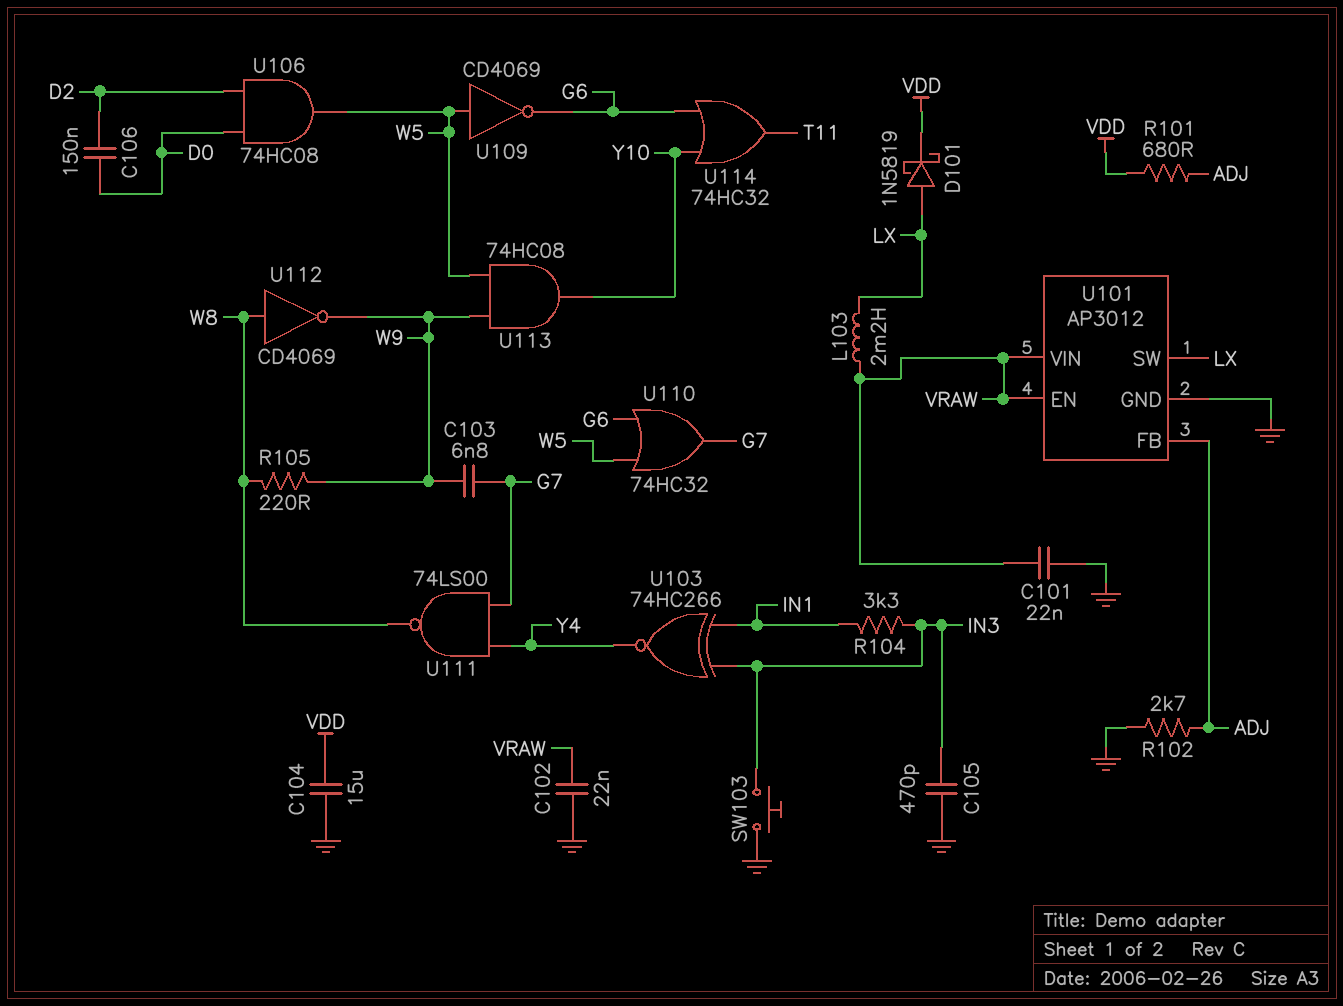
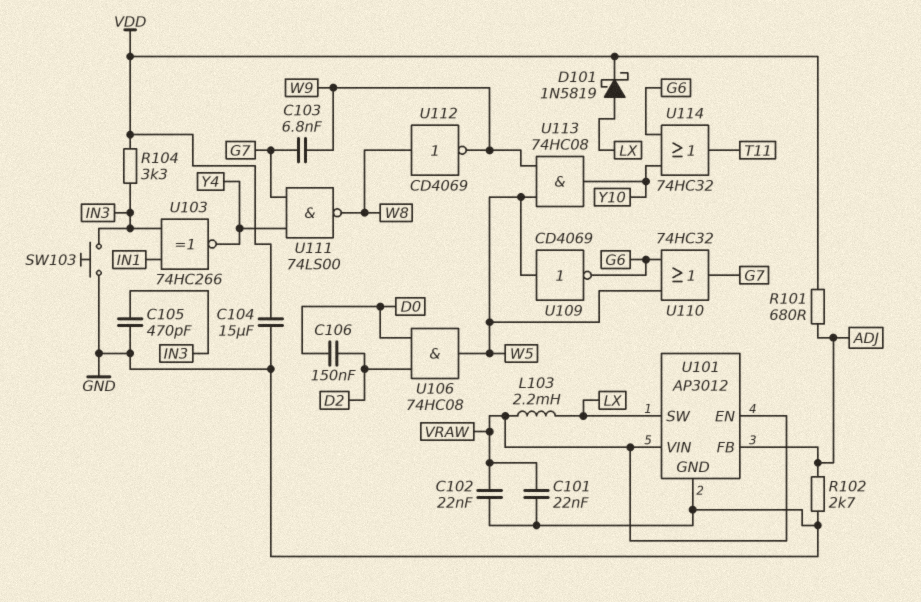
R104: 3.3k (IN1, IN3) -> 3.3k (IN3, VDD)
R105: 220 (W8, W9) -> none

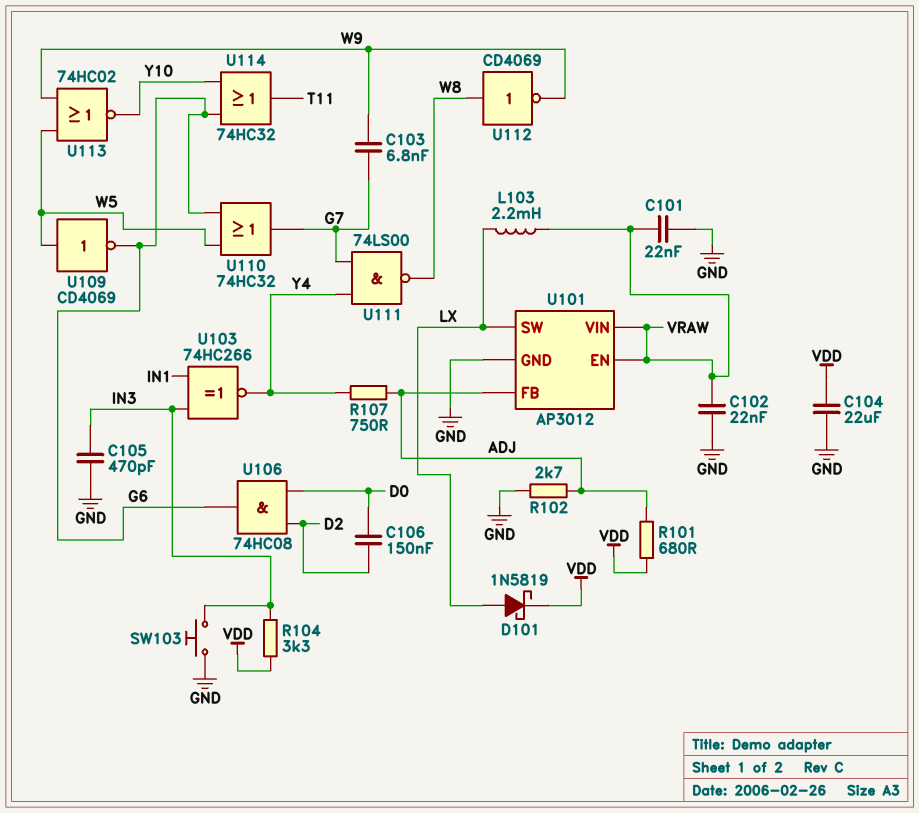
C104: 15uF (GND, VDD) -> 22uF (GND, VDD)
R107: none -> 750 (ADJ, Y4)
U106: AND 74HC08 (in D0, in D2, out W5) -> AND 74HC08 (in D0, in D2, out G6)
U113: AND 74HC08 (in W5, in W9, out Y10) -> NOR 74HC02 (in W5, in W9, out Y10)

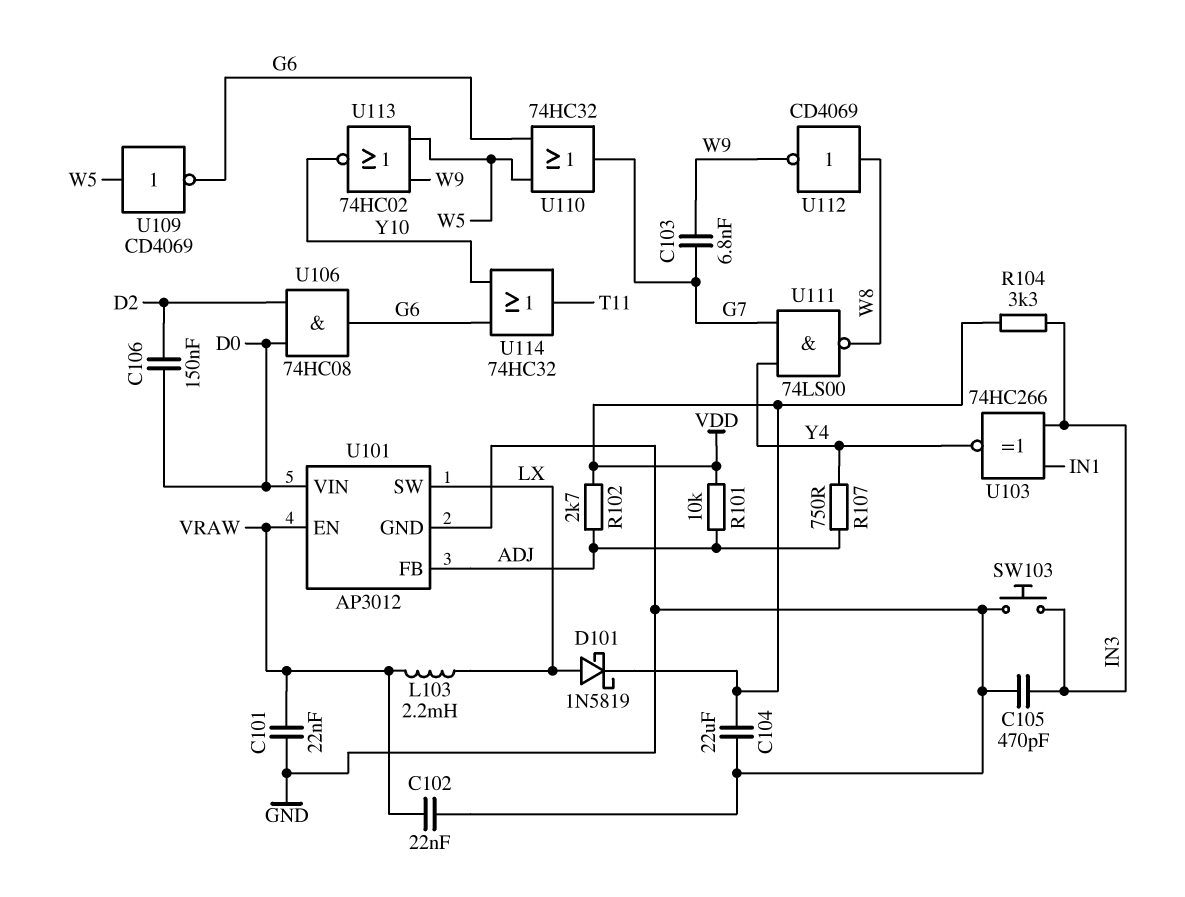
R101: 680 (ADJ, VDD) -> 10k (ADJ, VDD)
R102: 2.7k (ADJ, GND) -> 2.7k (ADJ, VDD)
U101 pin VIN: VRAW -> D0

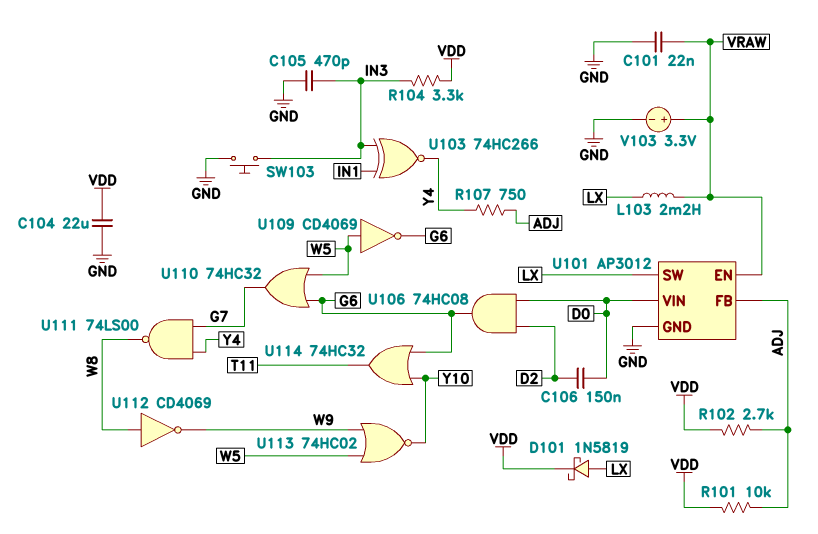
C102: 22nF (GND, VRAW) -> none
C103: 6.8nF (G7, W9) -> none
V103: none -> 3.3V (plus VRAW, minus GND)

